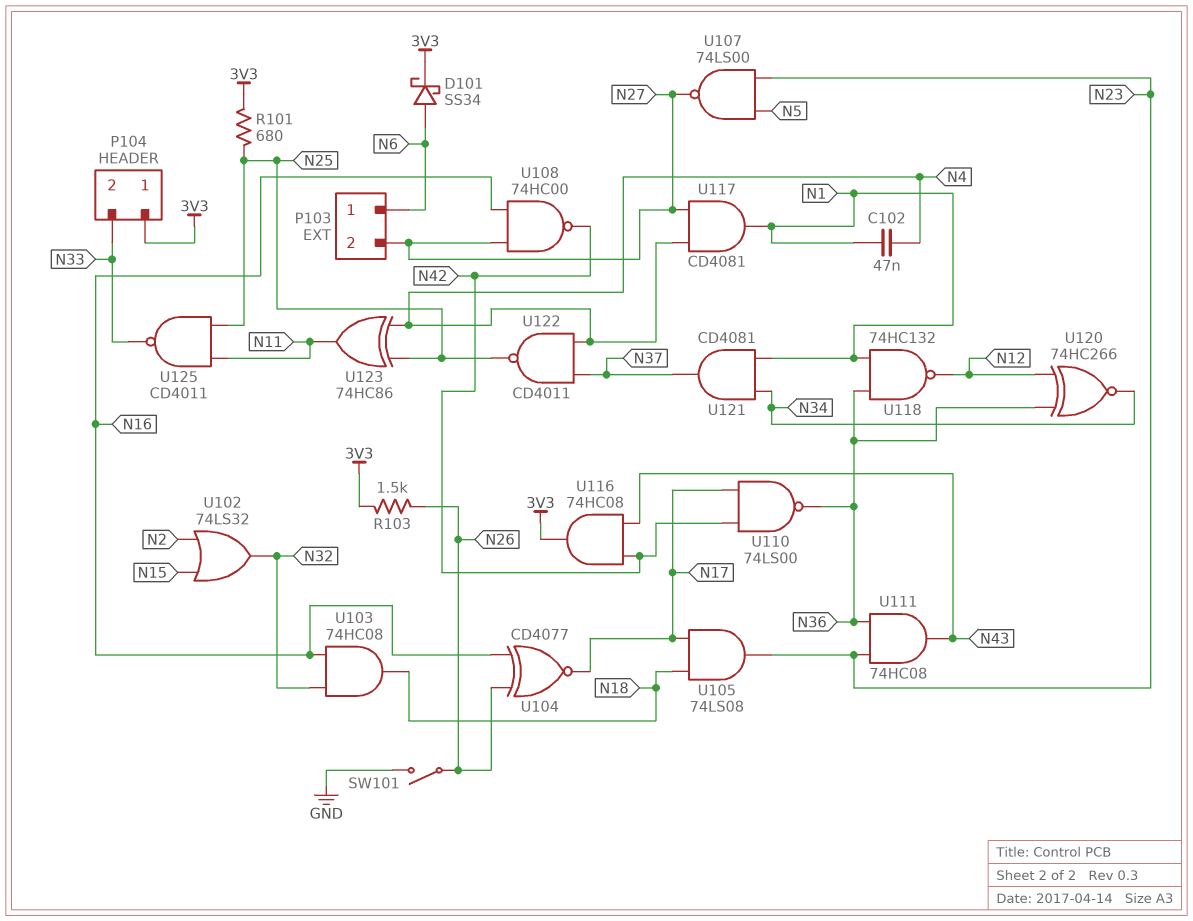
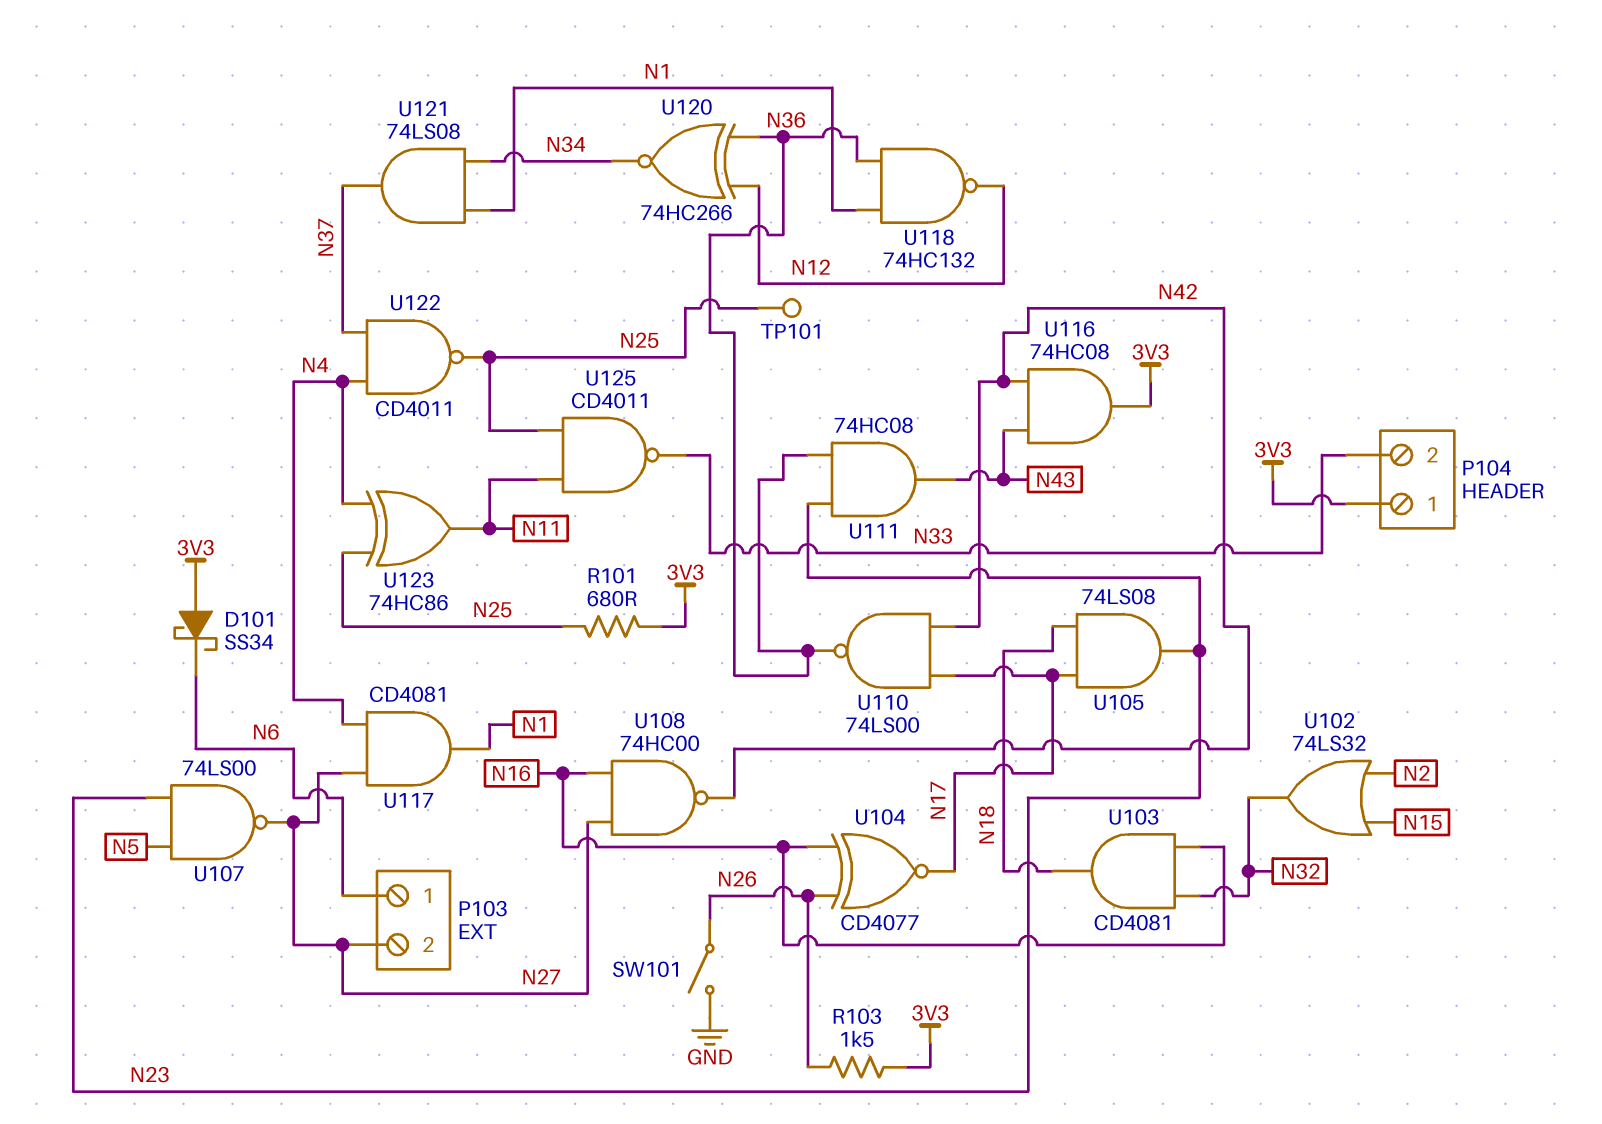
C102: 47nF (N1, N4) -> none
D101: schottky SS34 (A N6, K 3V3) -> schottky SS34 (A 3V3, K N6)
TP101: none -> test point (N25)
U103: AND 74HC08 (in N16, in N32, out N18) -> AND CD4081 (in N16, in N32, out N18)
U121: AND CD4081 (in N1, in N34, out N37) -> AND 74LS08 (in N1, in N34, out N37)

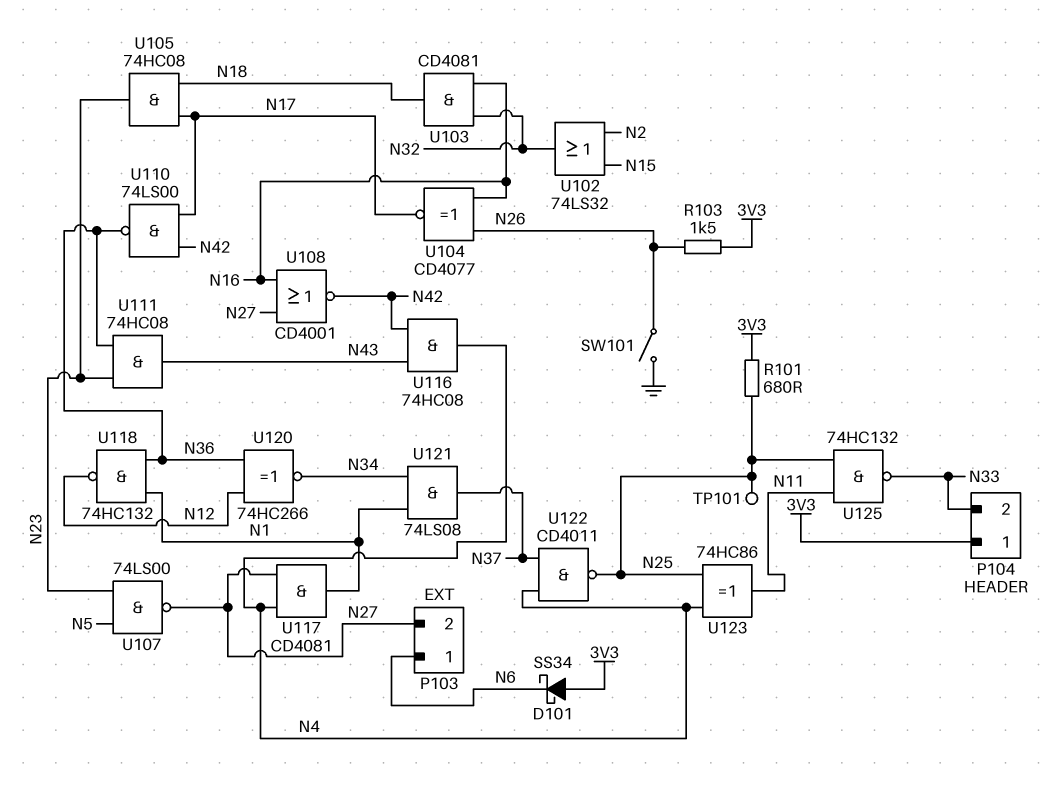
U105: AND 74LS08 (in N17, in N18, out N23) -> AND 74HC08 (in N17, in N18, out N23)
U108: NAND 74HC00 (in N16, in N27, out N42) -> NOR CD4001 (in N16, in N27, out N42)
U116: AND 74HC08 (in N42, in N43, out 3V3) -> AND 74HC08 (in N42, in N43, out N4)
U125: NAND CD4011 (in N11, in N25, out N33) -> NAND 74HC132 (in N11, in N25, out N33)

